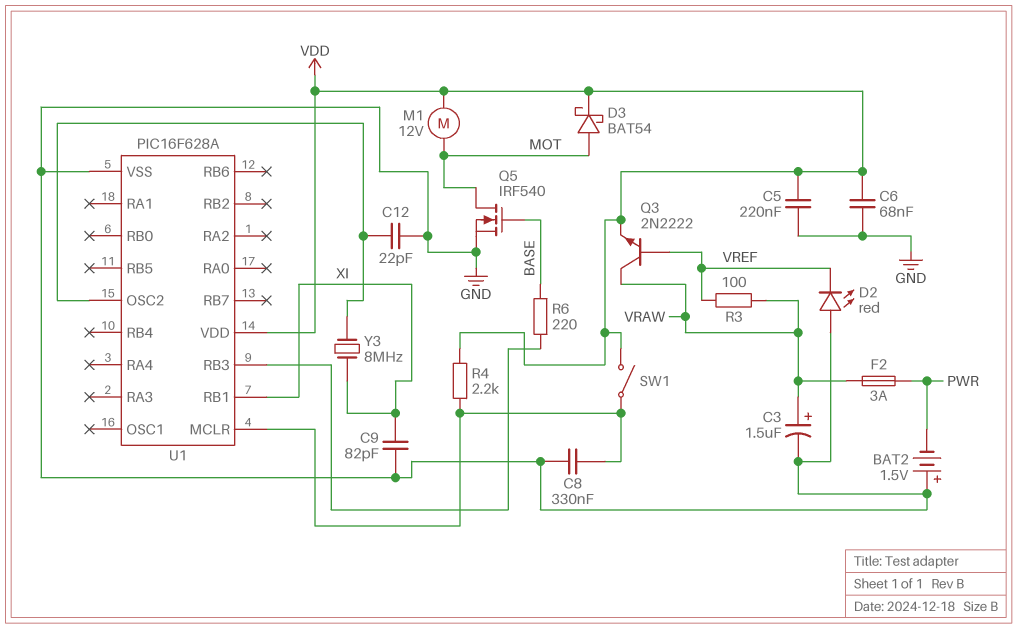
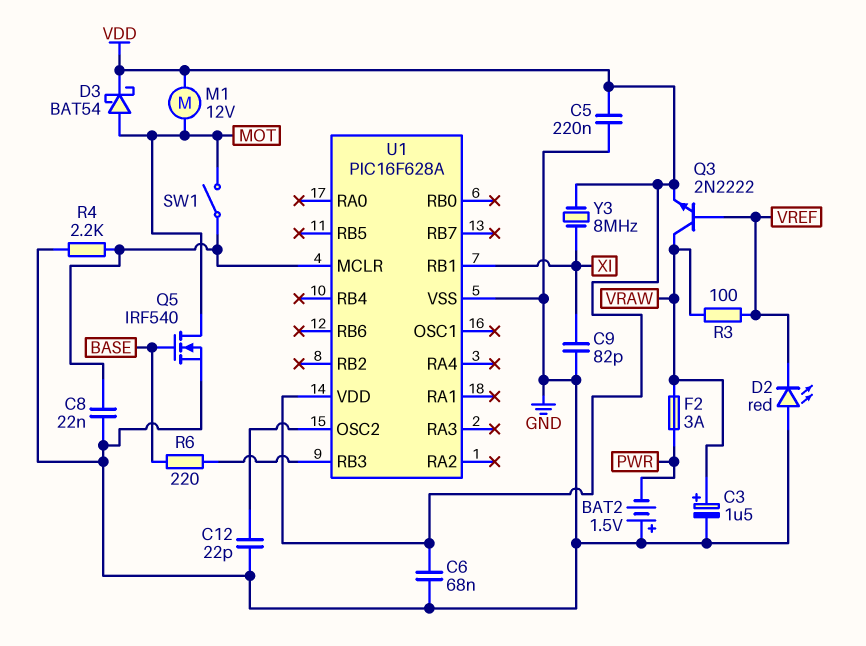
C8: 330nF (GND, U1/MCLR) -> 22nF (GND, U1/MCLR)
R4: 2.2k (U1/MCLR, VDD) -> 2.2k (GND, U1/MCLR)
SW1: switch (U1/MCLR, VDD) -> switch (MOT, U1/MCLR)
Y3: 8MHz (U1/OSC2, XI) -> 8MHz (VDD, XI)

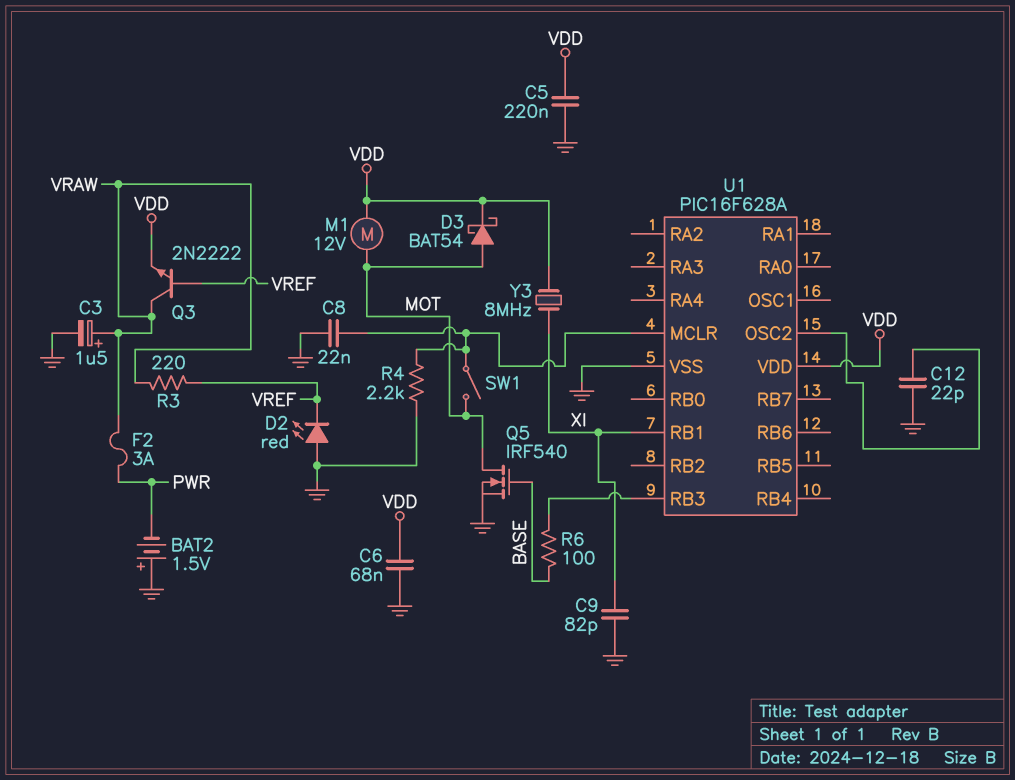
R3: 100 (VRAW, VREF) -> 220 (VRAW, VREF)
R6: 220 (BASE, U1/RB3) -> 100 (BASE, U1/RB3)

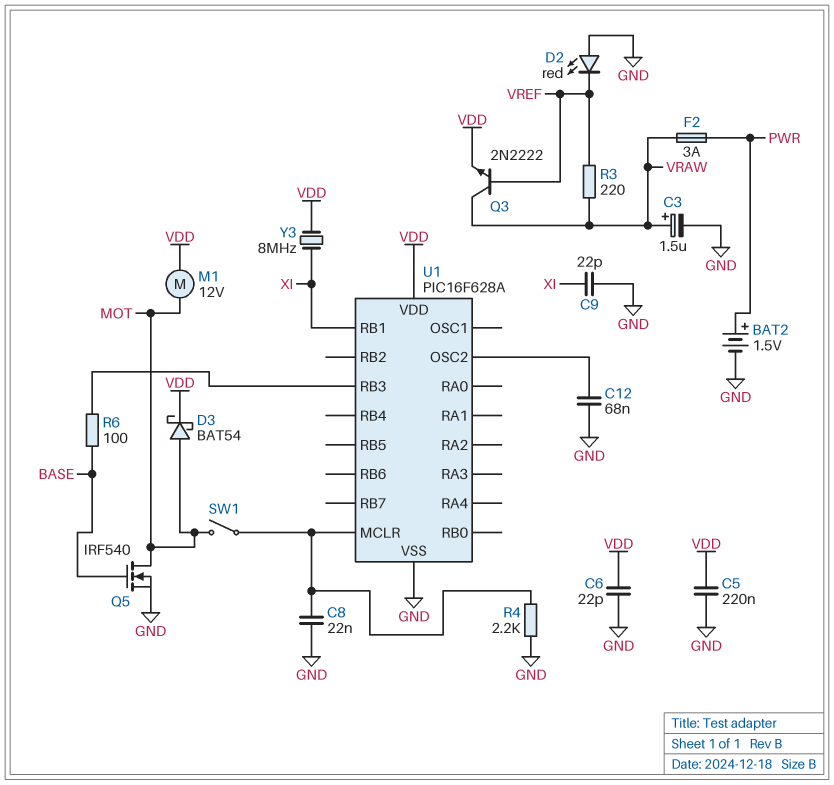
BAT2: 1.5V (plus GND, minus PWR) -> 1.5V (plus PWR, minus GND)
C6: 68nF (GND, VDD) -> 22pF (GND, VDD)
C9: 82pF (GND, XI) -> 22pF (GND, XI)
C12: 22pF (GND, U1/OSC2) -> 68nF (GND, U1/OSC2)

